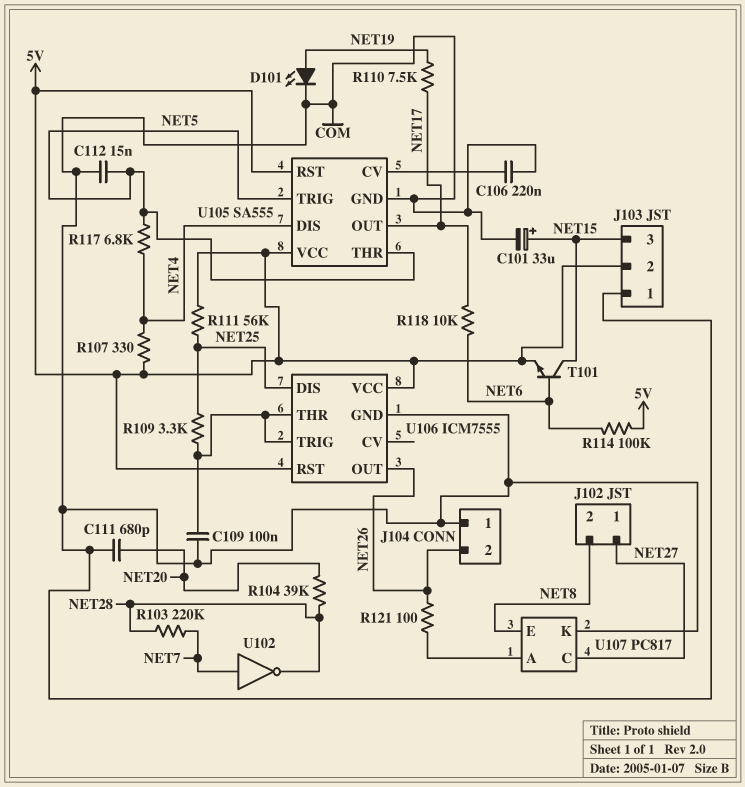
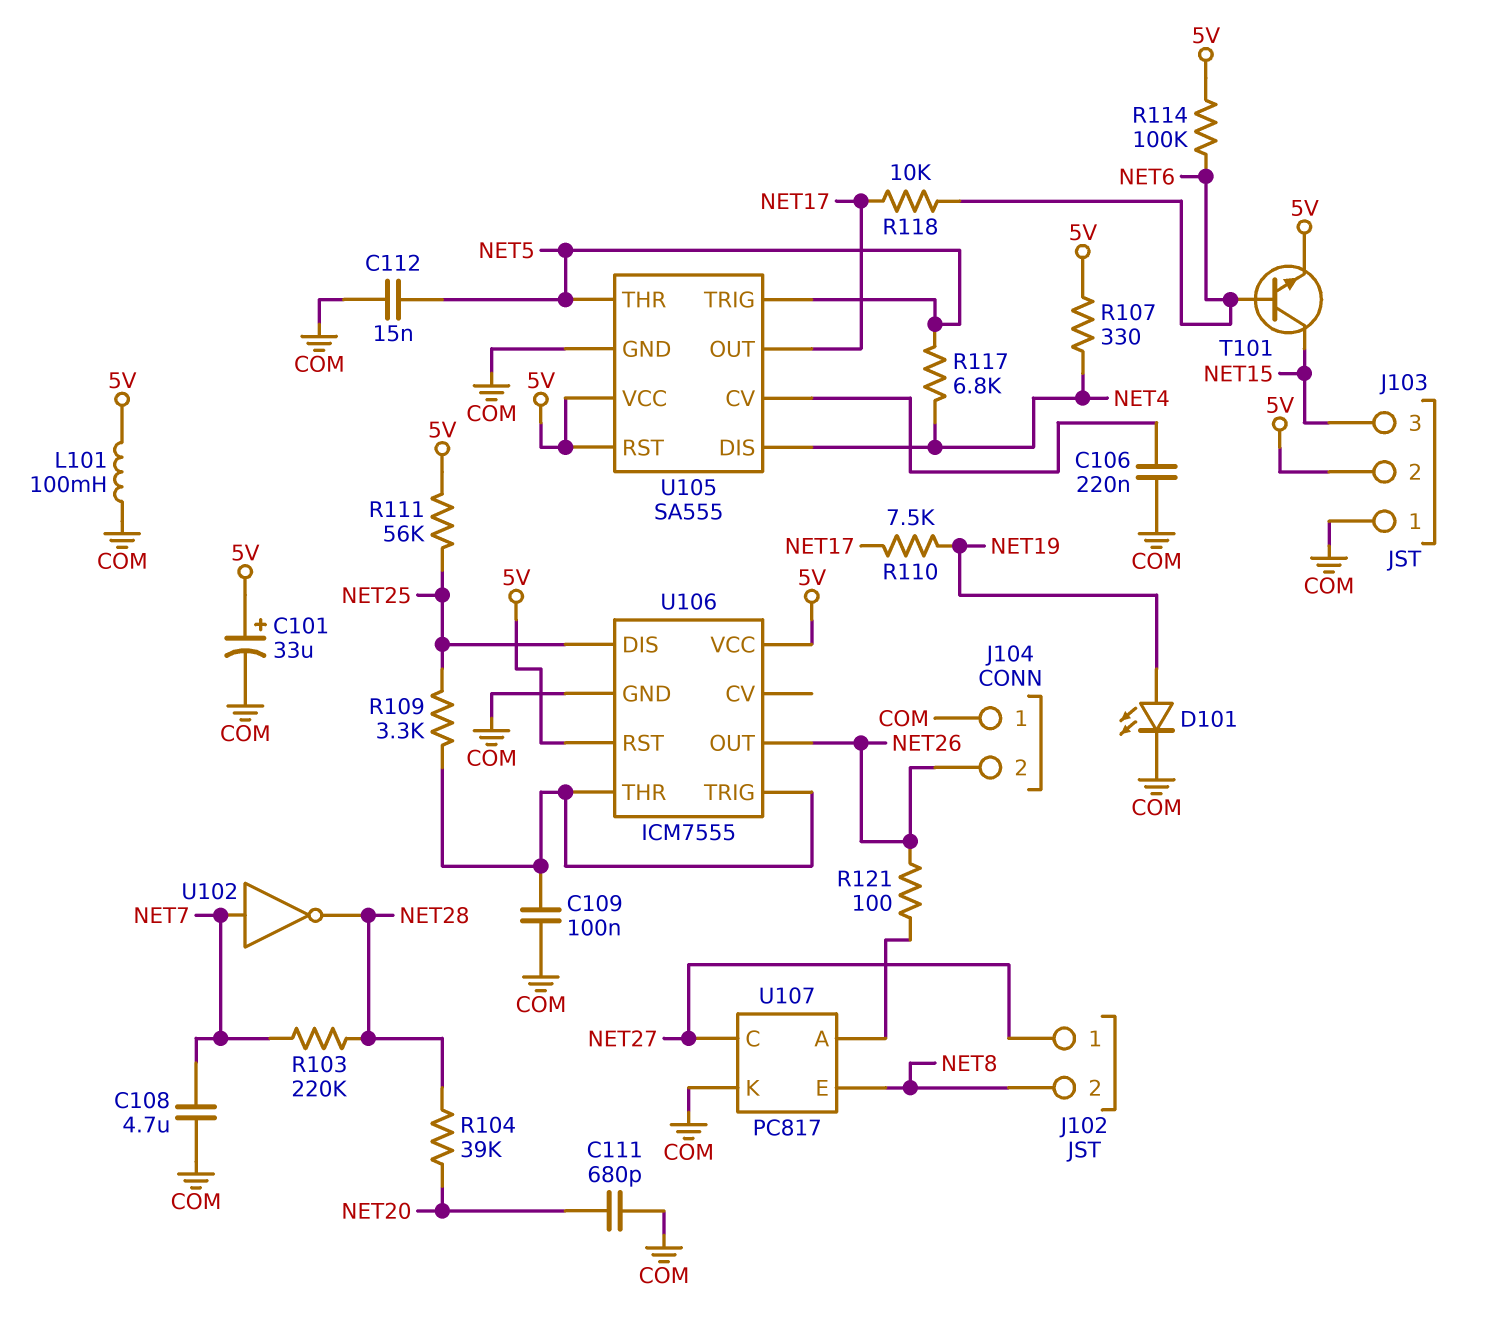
C101: 33uF (plus NET15, minus COM) -> 33uF (plus 5V, minus COM)
C108: none -> 4.7uF (COM, NET7)
L101: none -> 100mH (5V, COM)

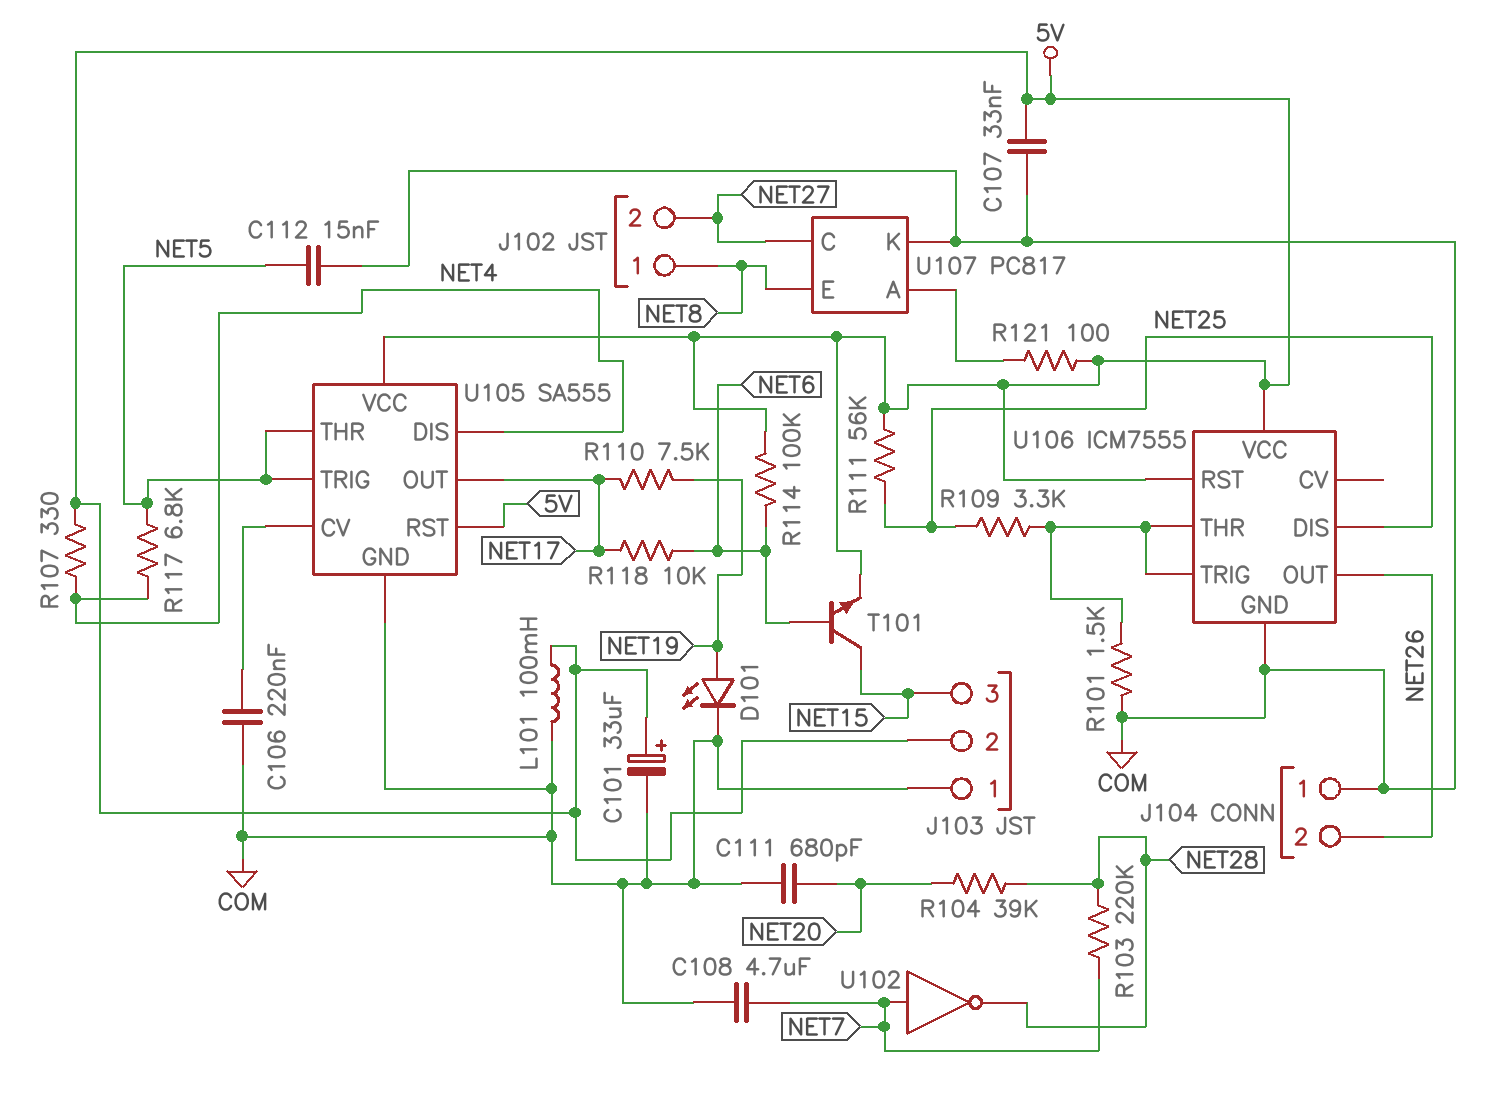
C107: none -> 33nF (5V, COM)
C109: 100nF (COM, U106/THR) -> none
J102 pin 1: NET27 -> NET8
J102 pin 2: NET8 -> NET27
R101: none -> 1.5k (COM, U106/THR)
R121: 100 (NET26, U107/A) -> 100 (5V, U107/A)

